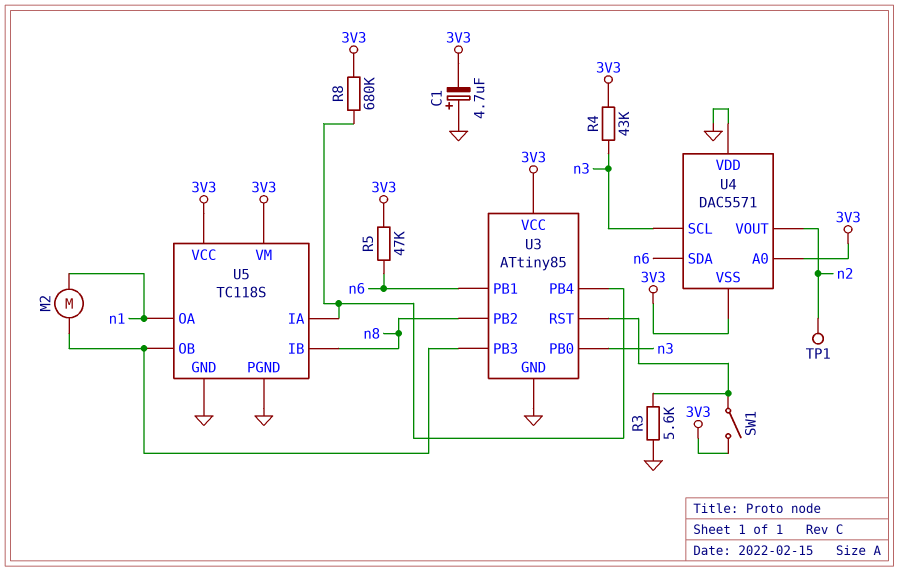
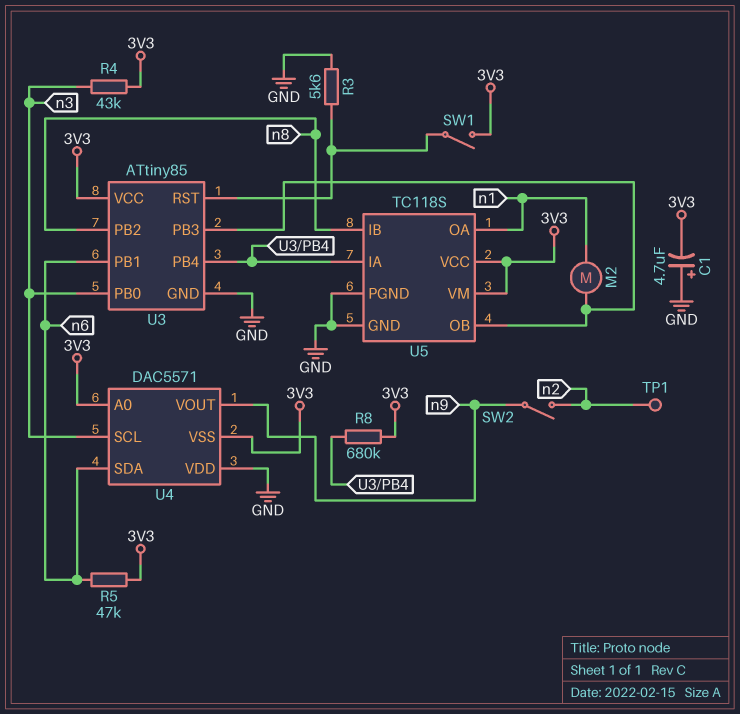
SW2: none -> switch (n2, n9)
U4 pin VOUT: n2 -> n9

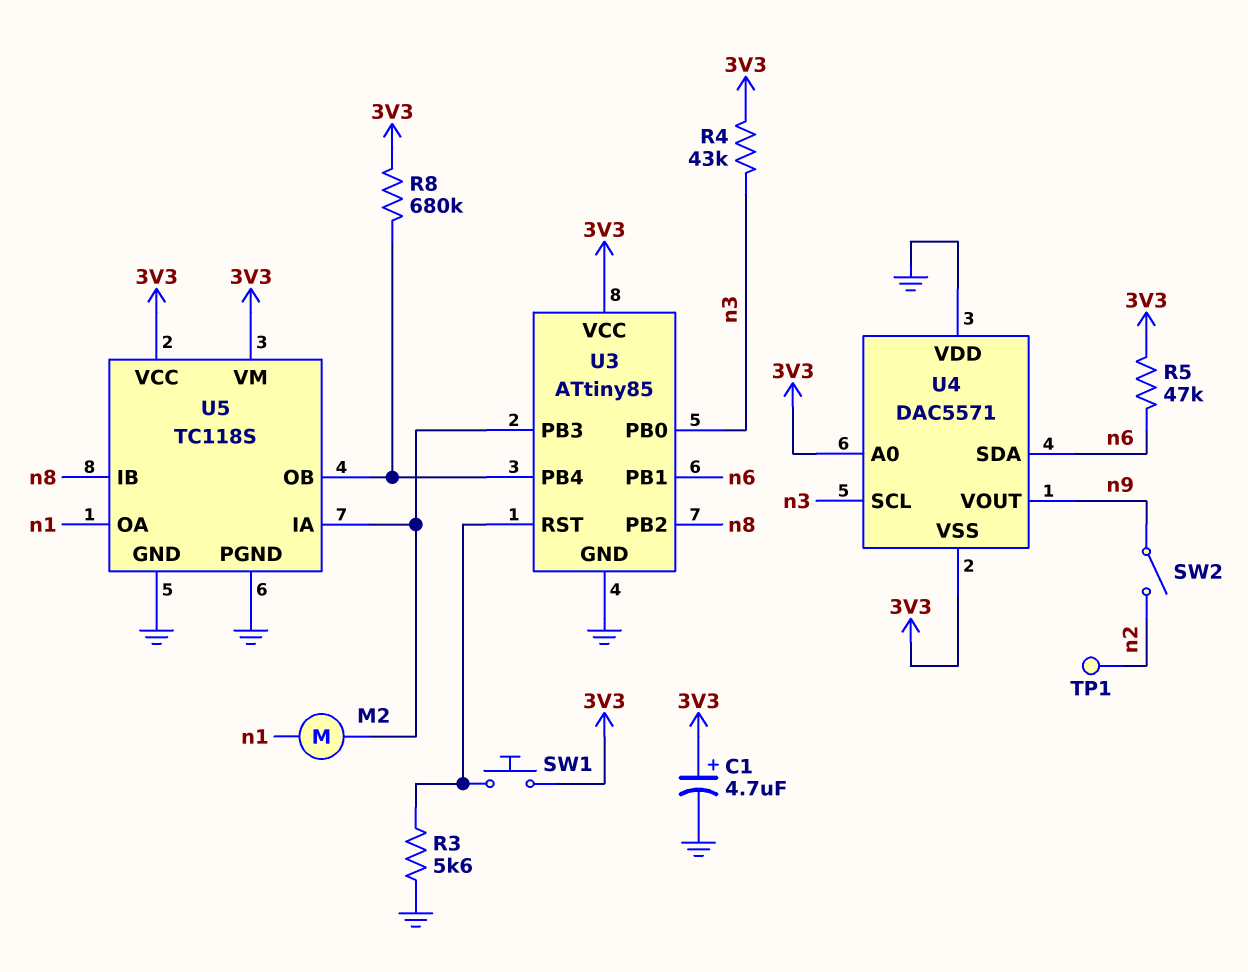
C1: 4.7uF (plus GND, minus 3V3) -> 4.7uF (plus 3V3, minus GND)
SW1: switch (3V3, U3/RST) -> button (3V3, U3/RST)
U5 pin IA: U3/PB4 -> U3/PB3
U5 pin OB: U3/PB3 -> U3/PB4

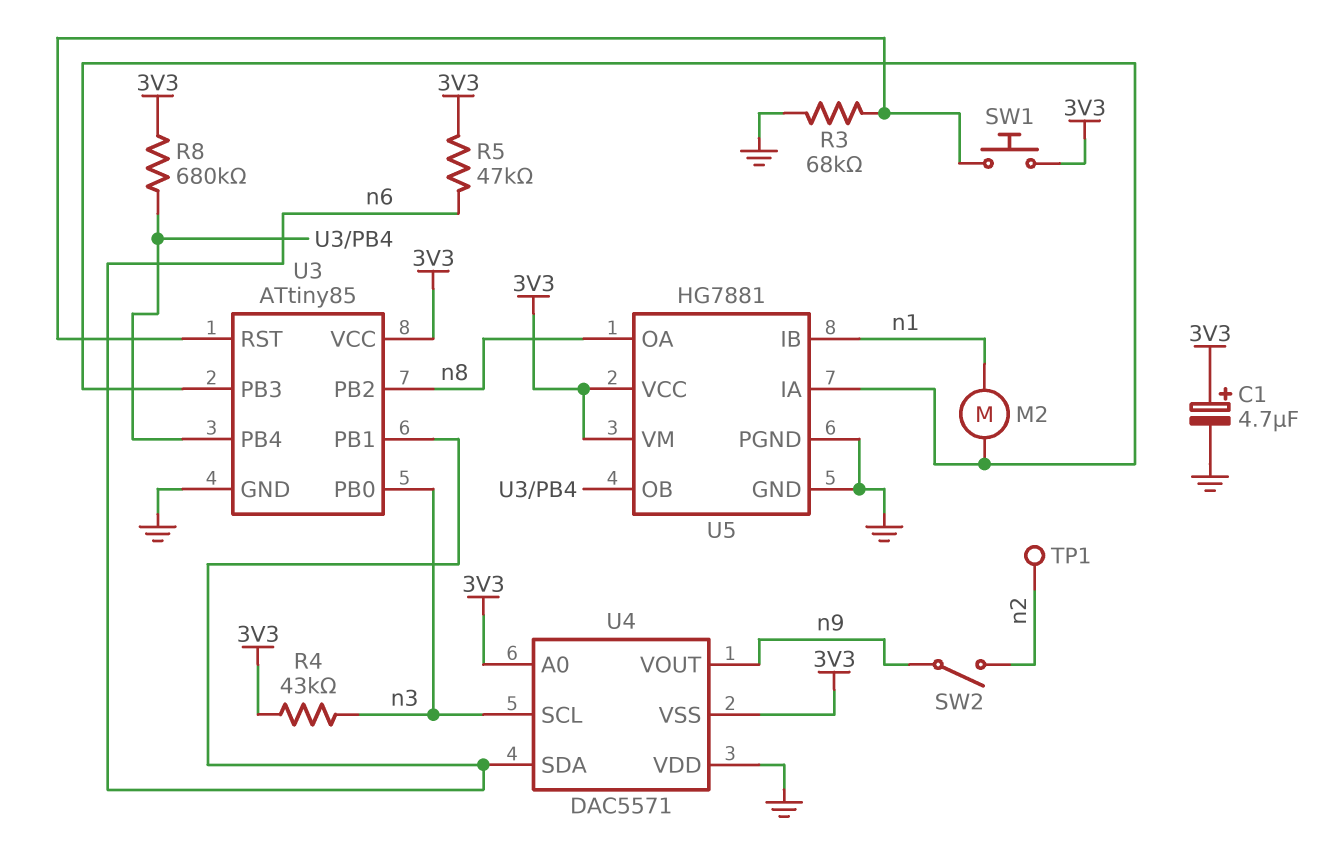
R3: 5.6k (GND, U3/RST) -> 68k (GND, U3/RST)
U5: TC118S -> HG7881
U5 pin IB: n8 -> n1
U5 pin OA: n1 -> n8

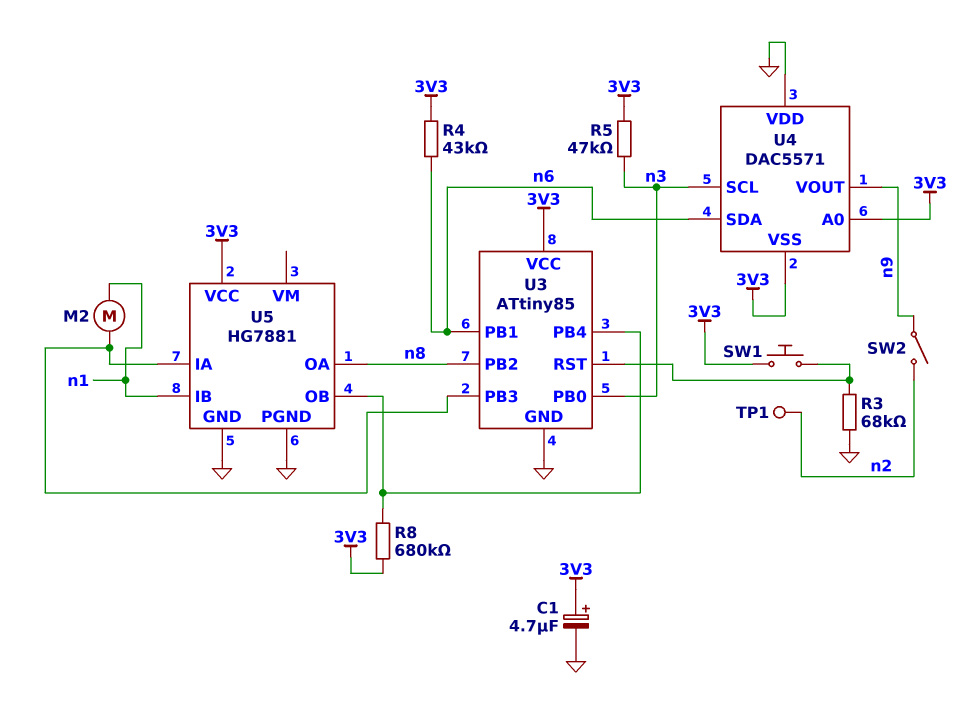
R4: 43k (3V3, n3) -> 43k (3V3, n6)
R5: 47k (3V3, n6) -> 47k (3V3, n3)
U5 pin VM: 3V3 -> none

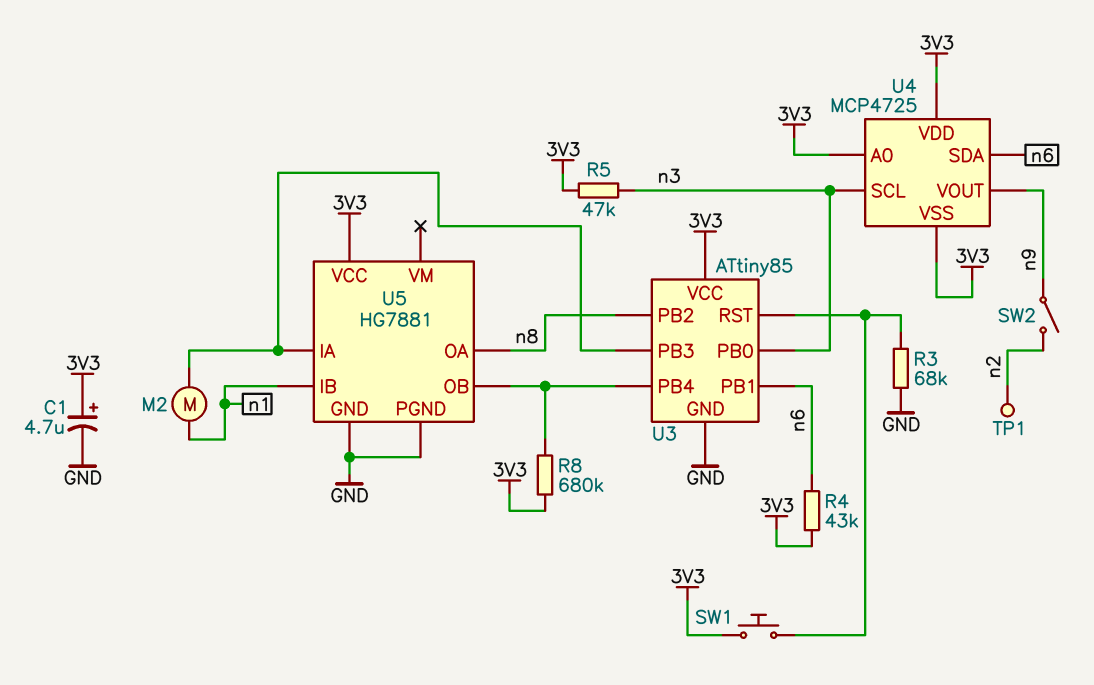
U4: DAC5571 -> MCP4725
U4 pin VDD: GND -> 3V3

